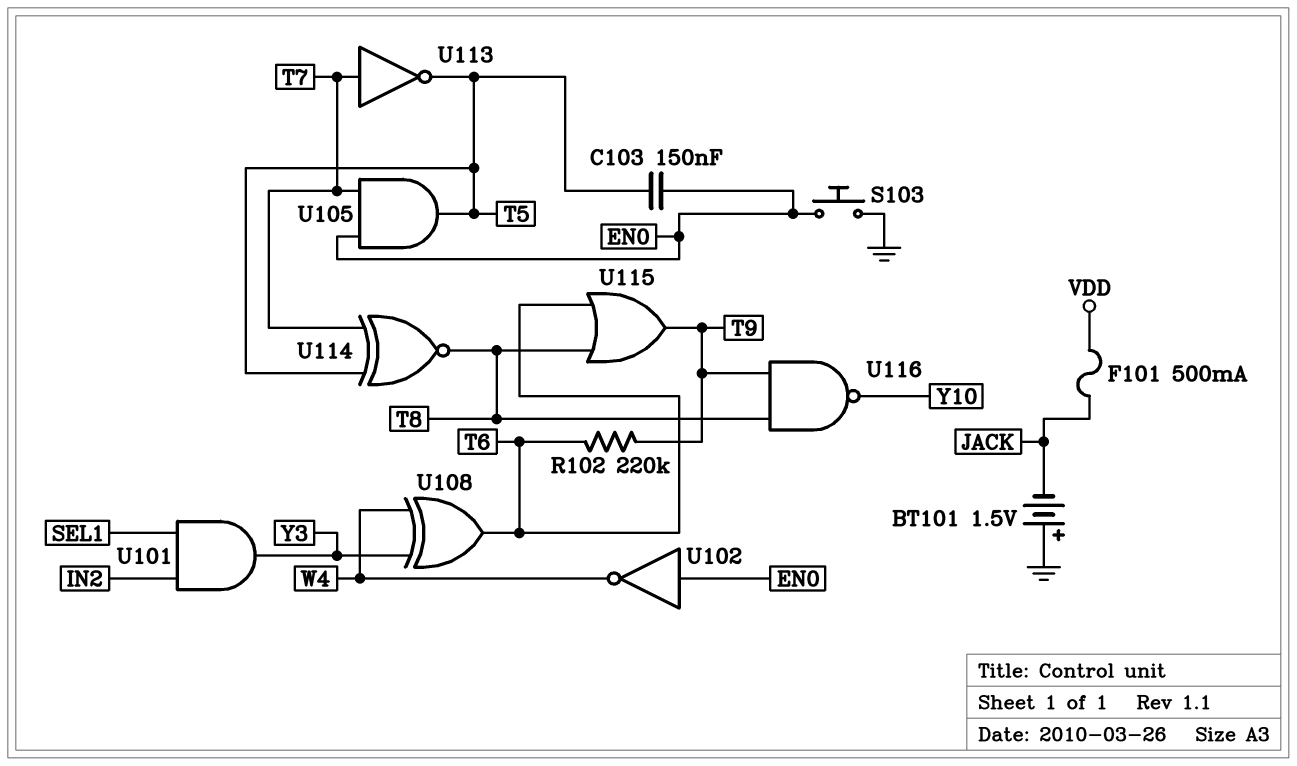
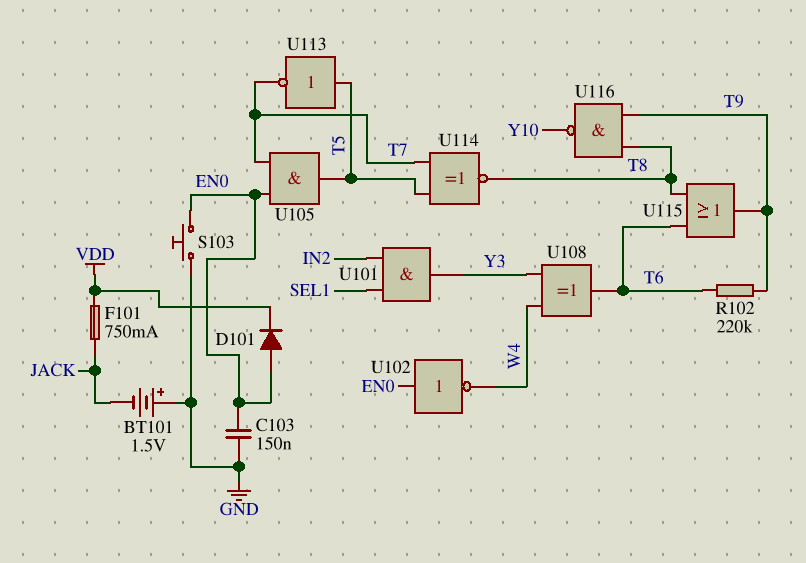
C103: 150nF (EN0, T5) -> 150nF (EN0, GND)
D101: none -> diode (A EN0, K VDD)
F101: 500mA (JACK, VDD) -> 750mA (JACK, VDD)
U113: NOT (in T7, out T5) -> NOT (in T5, out T7)

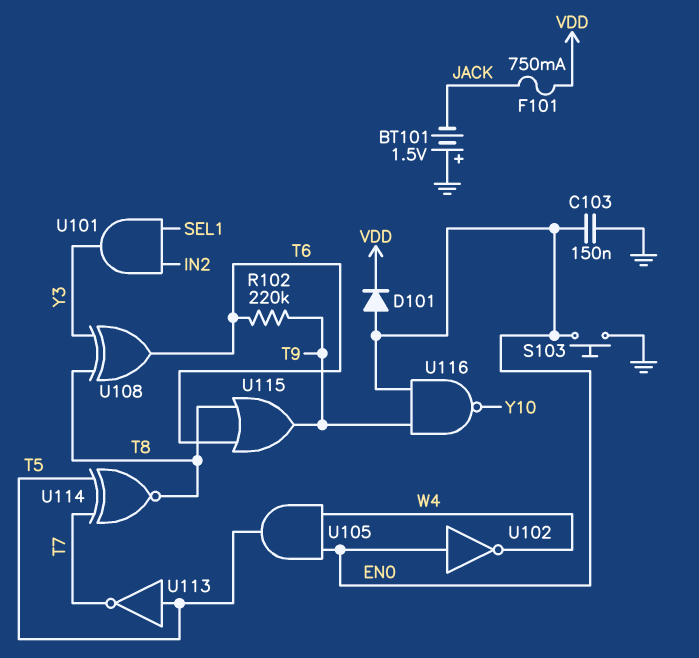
U105: AND (in EN0, in T7, out T5) -> AND (in EN0, in W4, out T5)
U108: XOR (in W4, in Y3, out T6) -> XOR (in T8, in Y3, out T6)
U116: NAND (in T8, in T9, out Y10) -> NAND (in EN0, in T9, out Y10)

